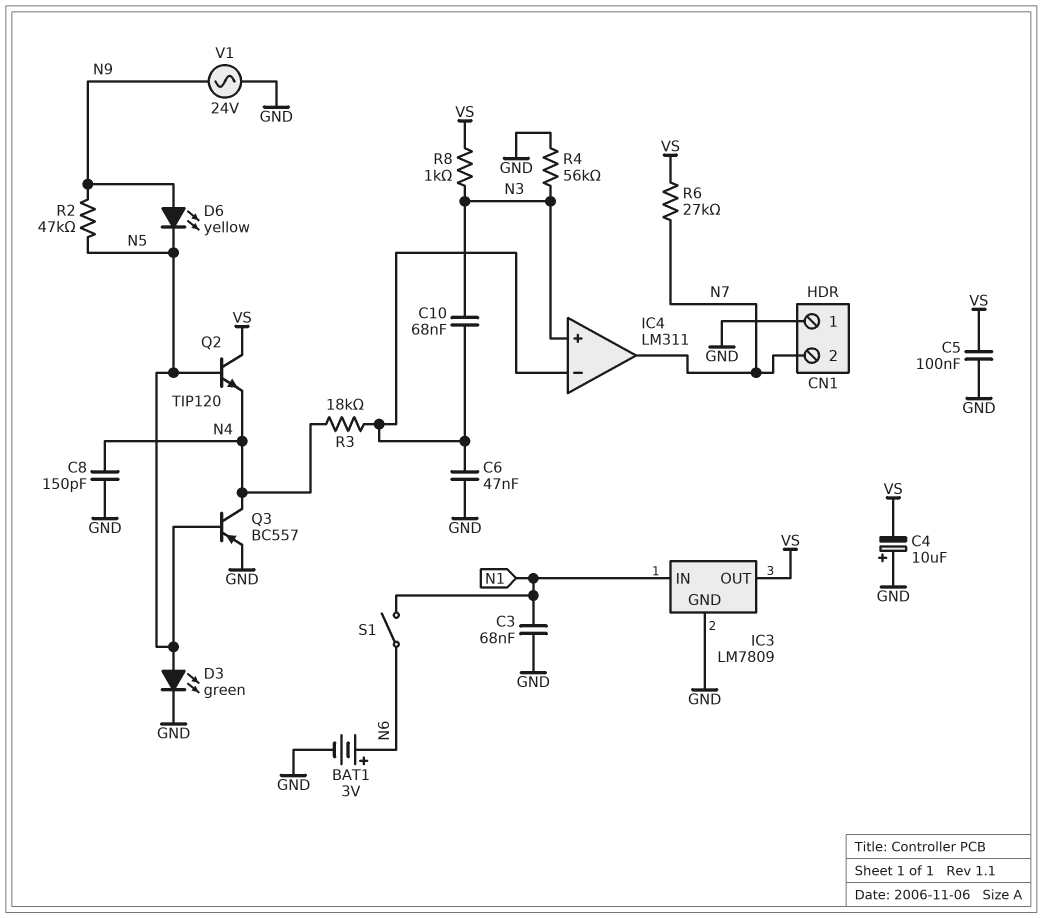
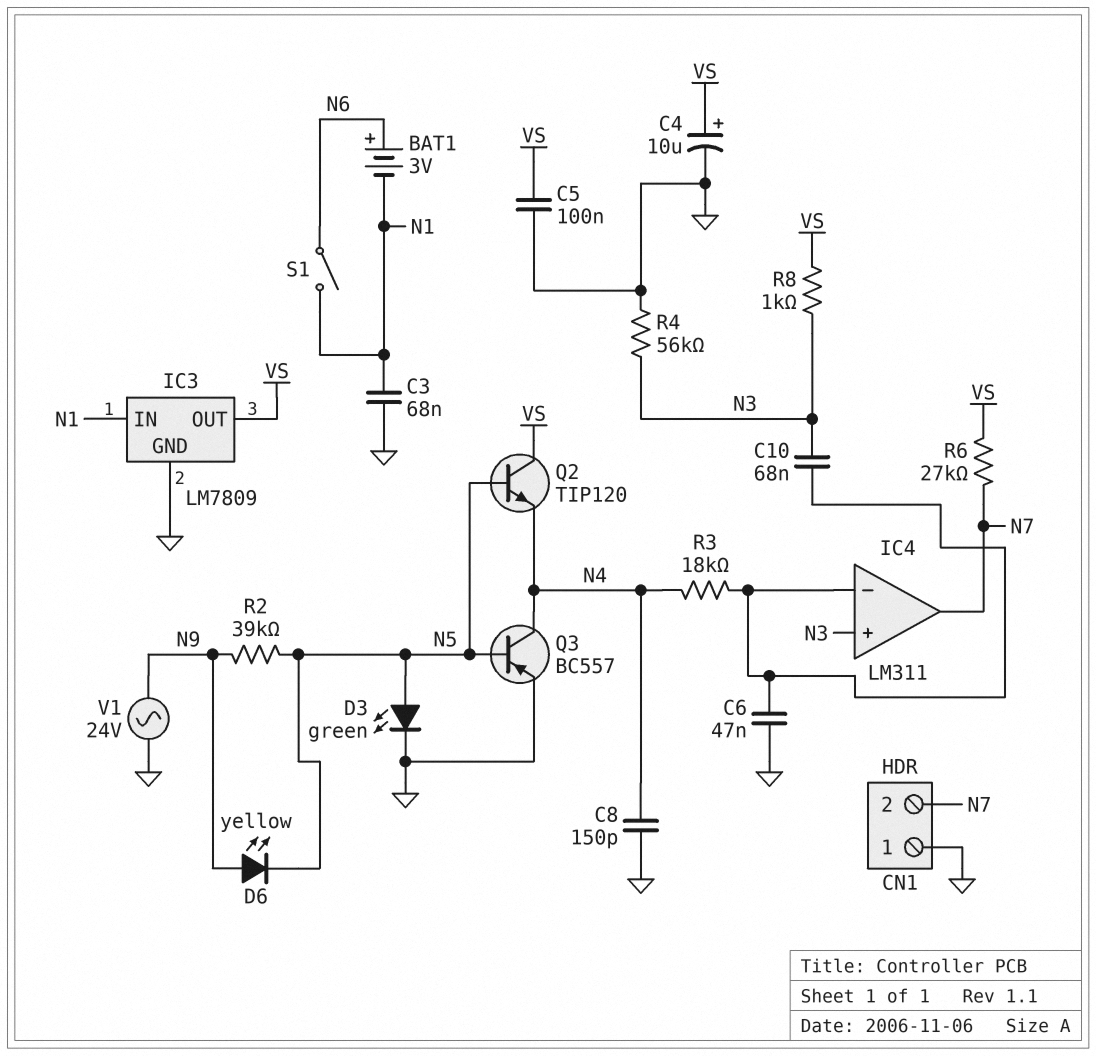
BAT1: 3V (plus N6, minus GND) -> 3V (plus N6, minus N1)
C4: 10uF (plus GND, minus VS) -> 10uF (plus VS, minus GND)
R2: 47k (N5, N9) -> 39k (N5, N9)

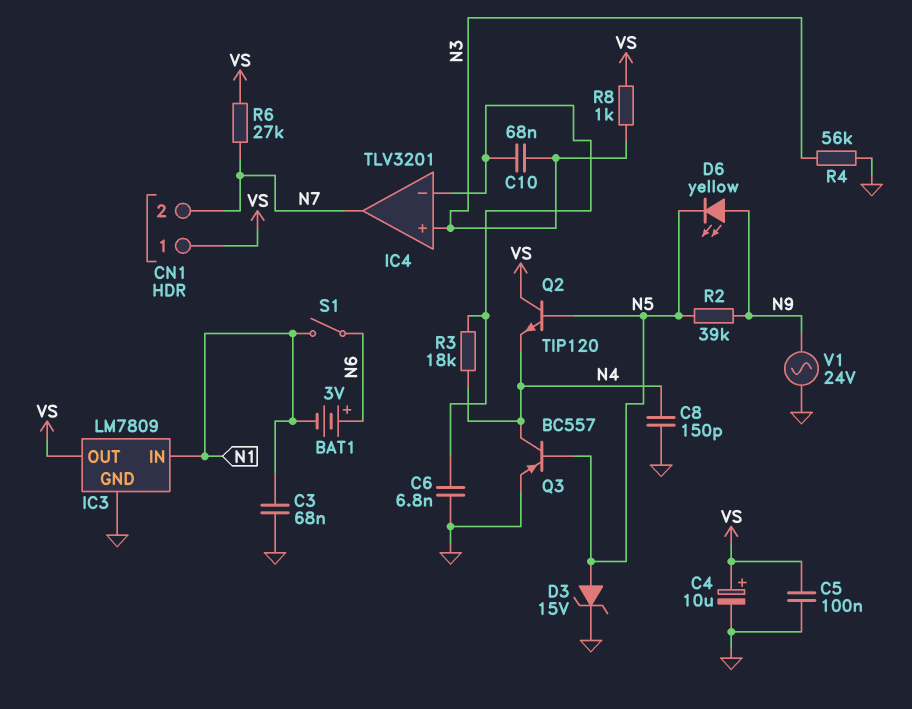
C6: 47nF (GND, IC4/in-) -> 6.8nF (GND, IC4/in-)
CN1 pin 1: GND -> VS
D3: LED green (A N5, K GND) -> zener 15V (A N5, K GND)
IC4: LM311 -> TLV3201

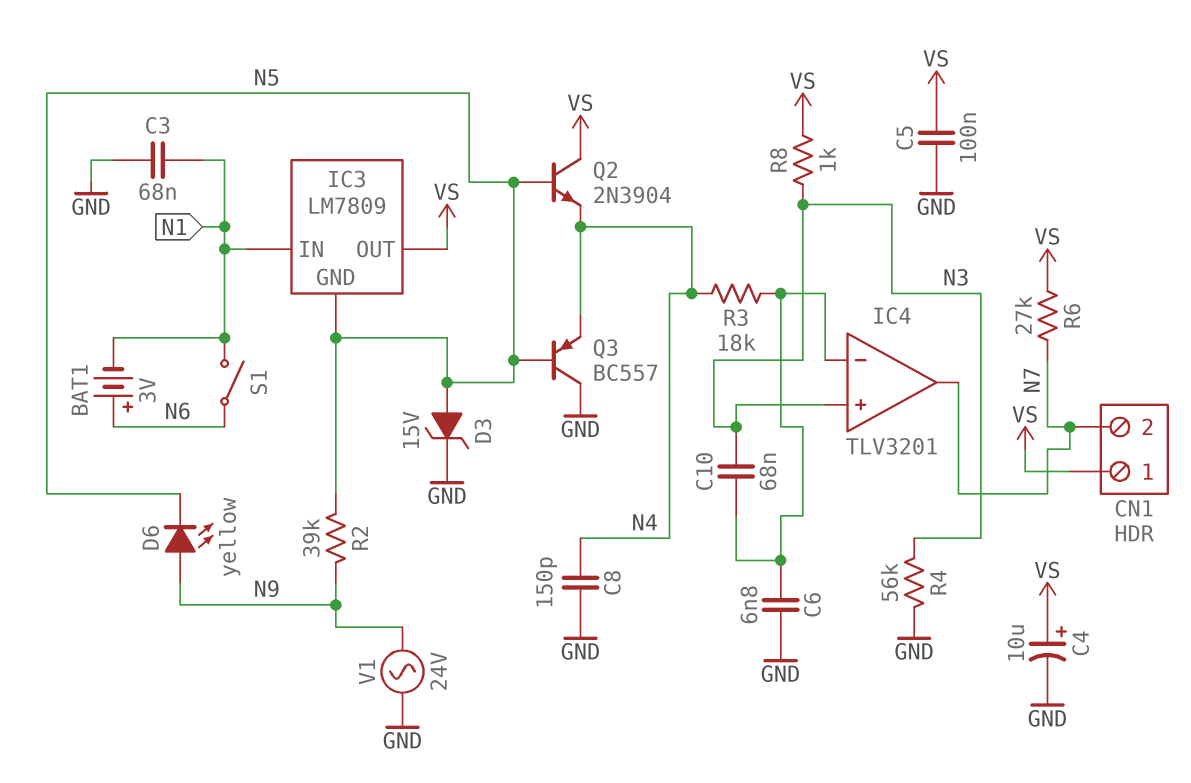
IC3 pin GND: GND -> N5
Q2: NPN TIP120 (B N5, C VS, E N4) -> NPN 2N3904 (B N5, C VS, E N4)
Q3: PNP BC557 (B N5, C N4, E GND) -> PNP BC557 (B N5, C GND, E N4)

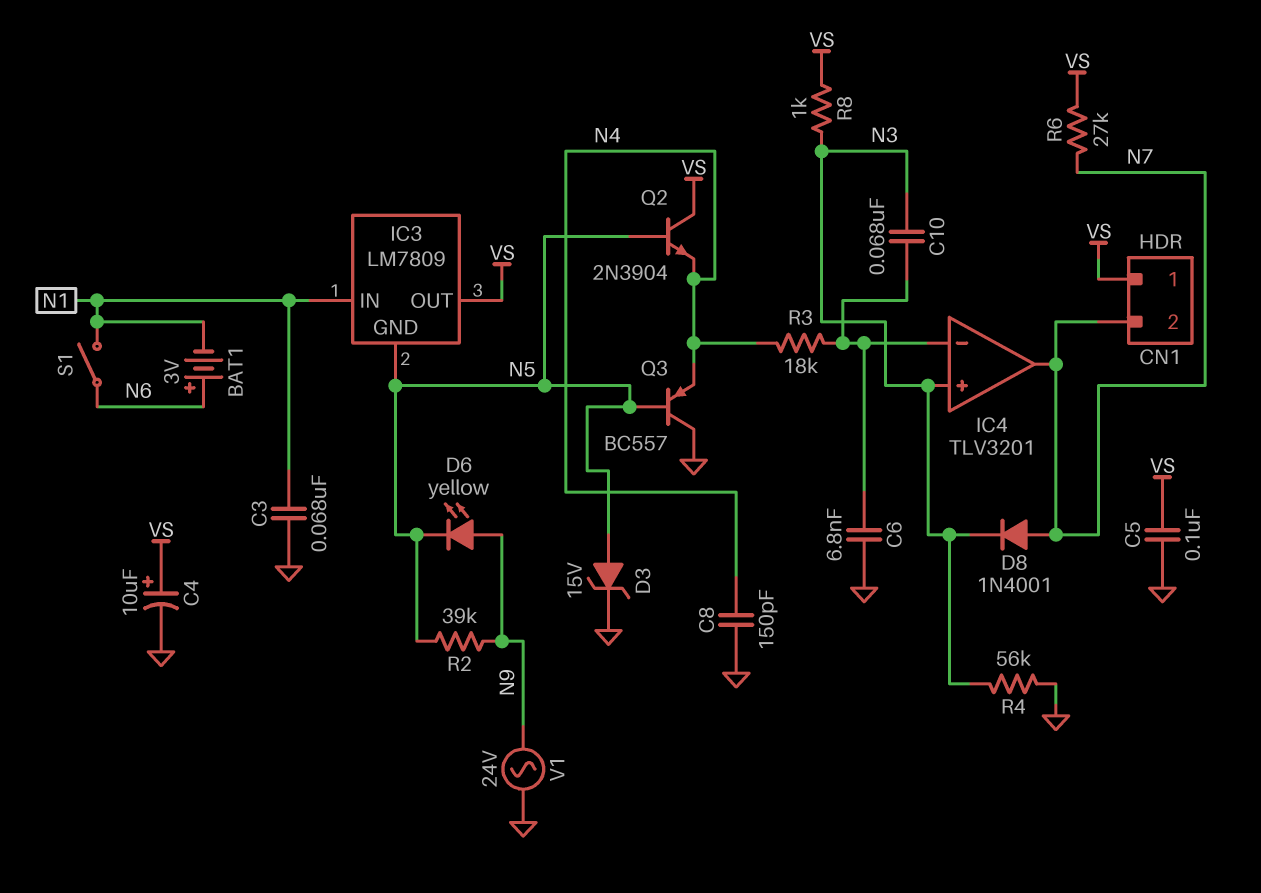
D8: none -> diode 1N4001 (A N7, K N3)

